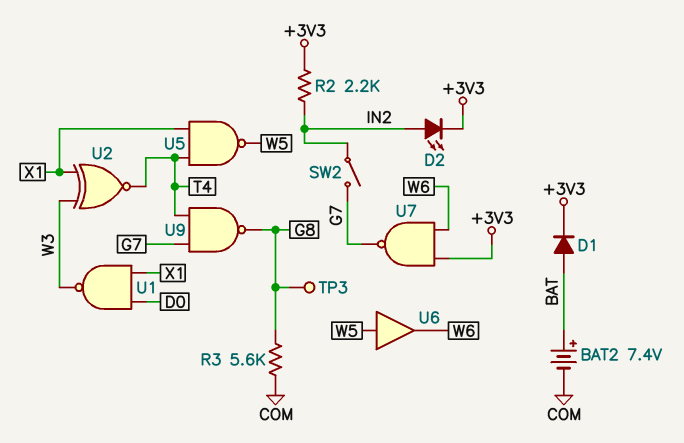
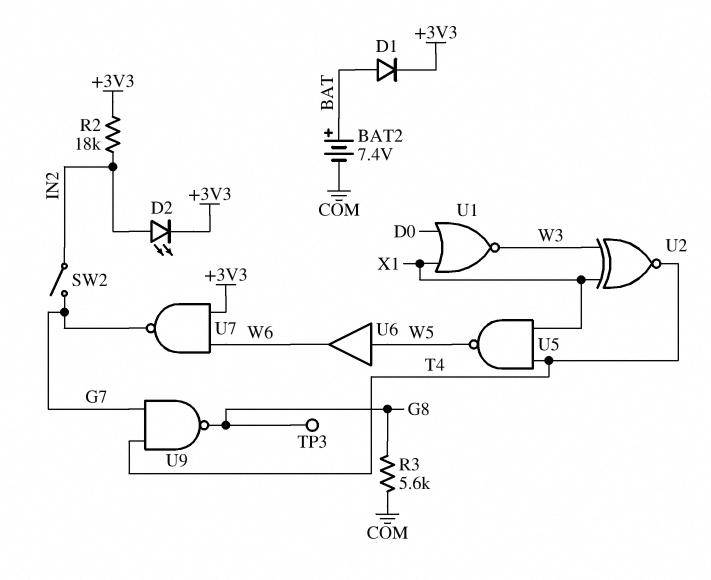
R2: 2.2k (+3V3, IN2) -> 18k (+3V3, IN2)
U1: NAND (in D0, in X1, out W3) -> NOR (in D0, in X1, out W3)

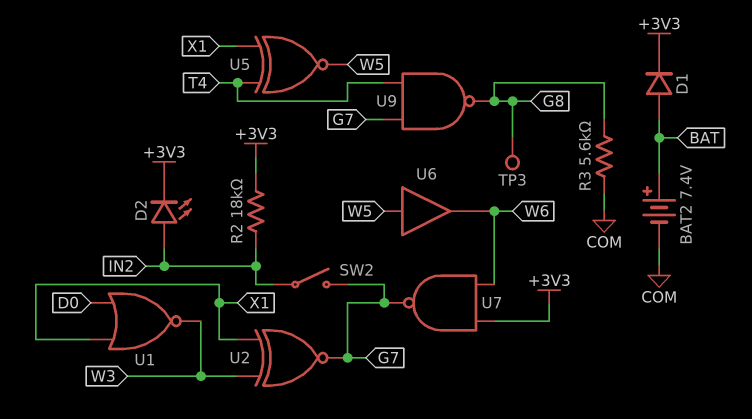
U2: XNOR (in W3, in X1, out T4) -> XNOR (in W3, in X1, out G7)
U5: NAND (in T4, in X1, out W5) -> XNOR (in T4, in X1, out W5)

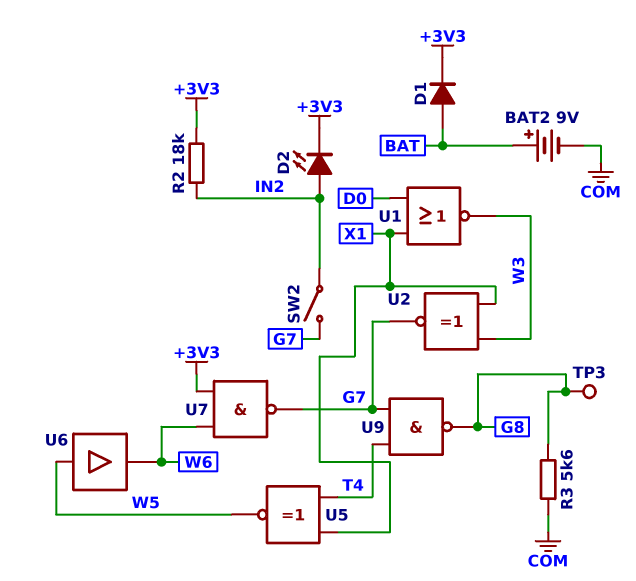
BAT2: 7.4V (plus BAT, minus COM) -> 9V (plus BAT, minus COM)

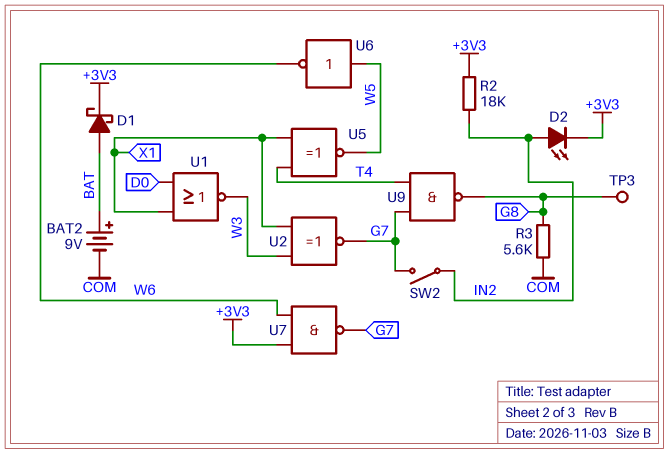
D1: diode (A BAT, K +3V3) -> schottky (A BAT, K +3V3)
U6: buffer (in W5, out W6) -> NOT (in W5, out W6)

